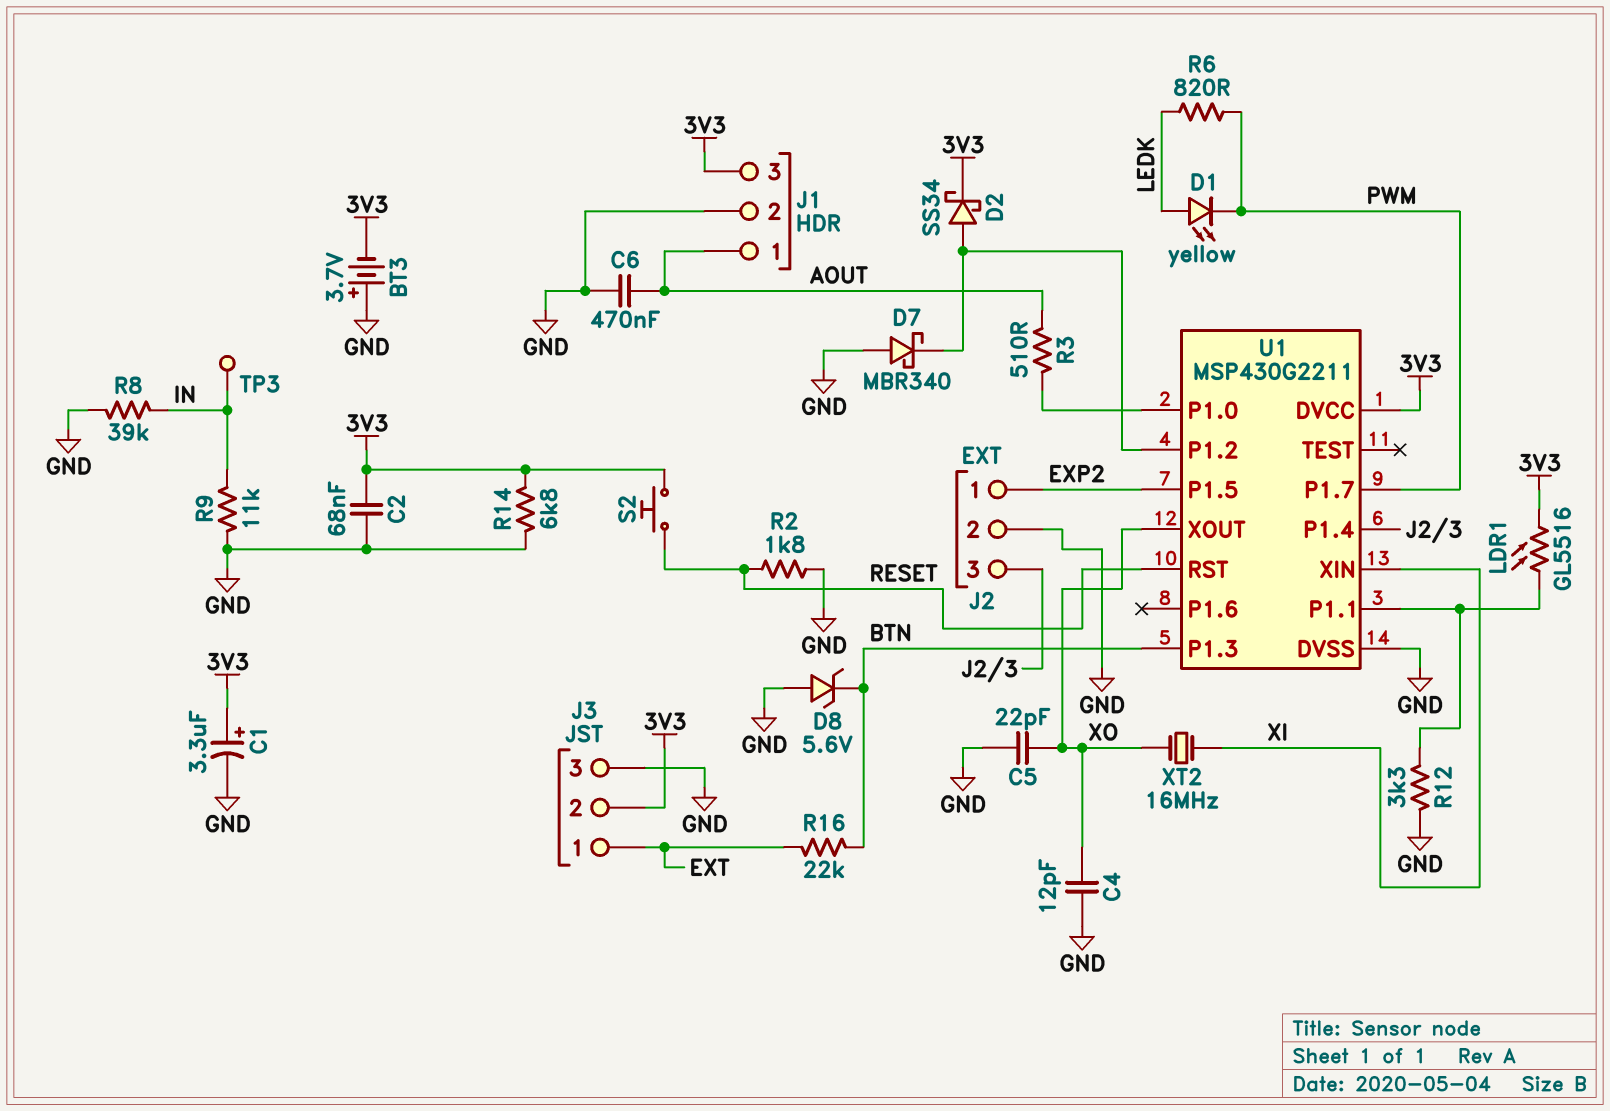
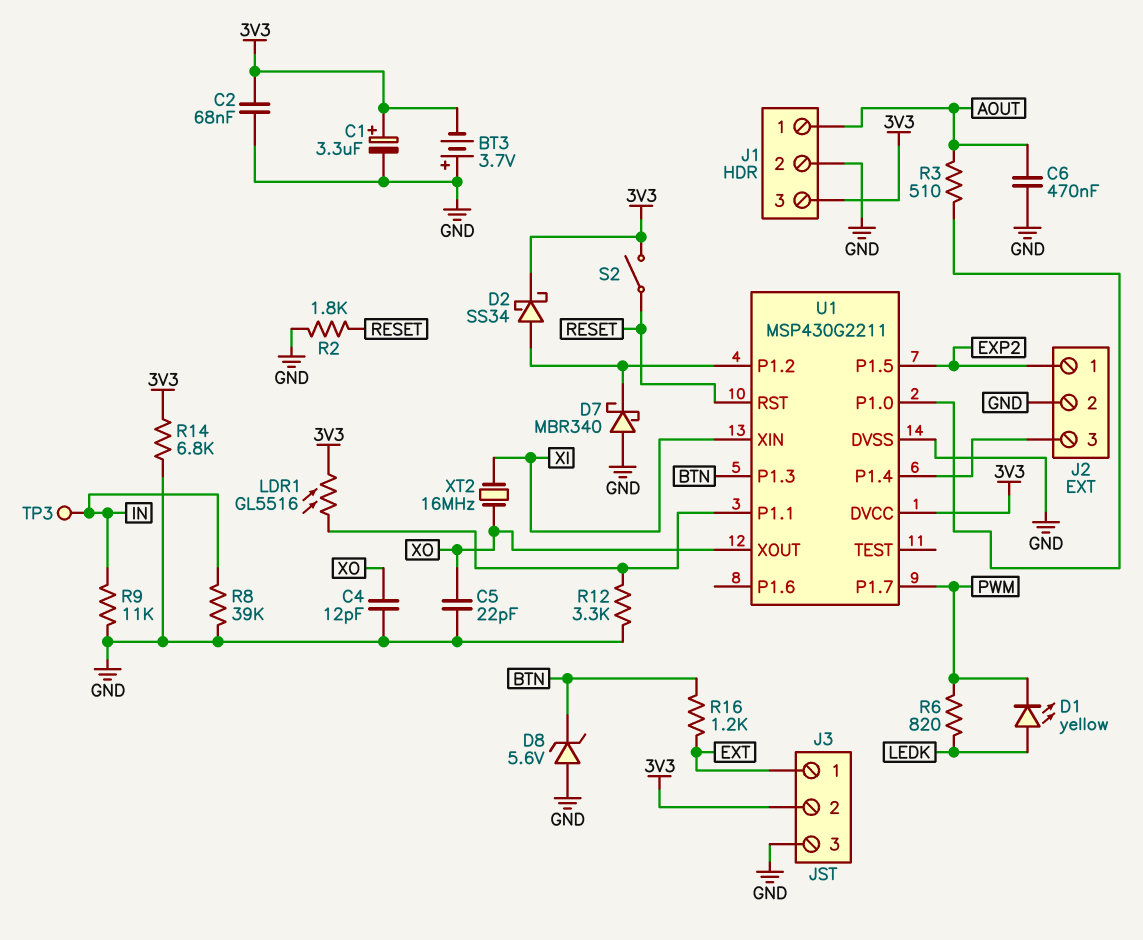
R16: 22k (BTN, EXT) -> 1.2k (BTN, EXT)
S2: button (3V3, RESET) -> switch (3V3, RESET)

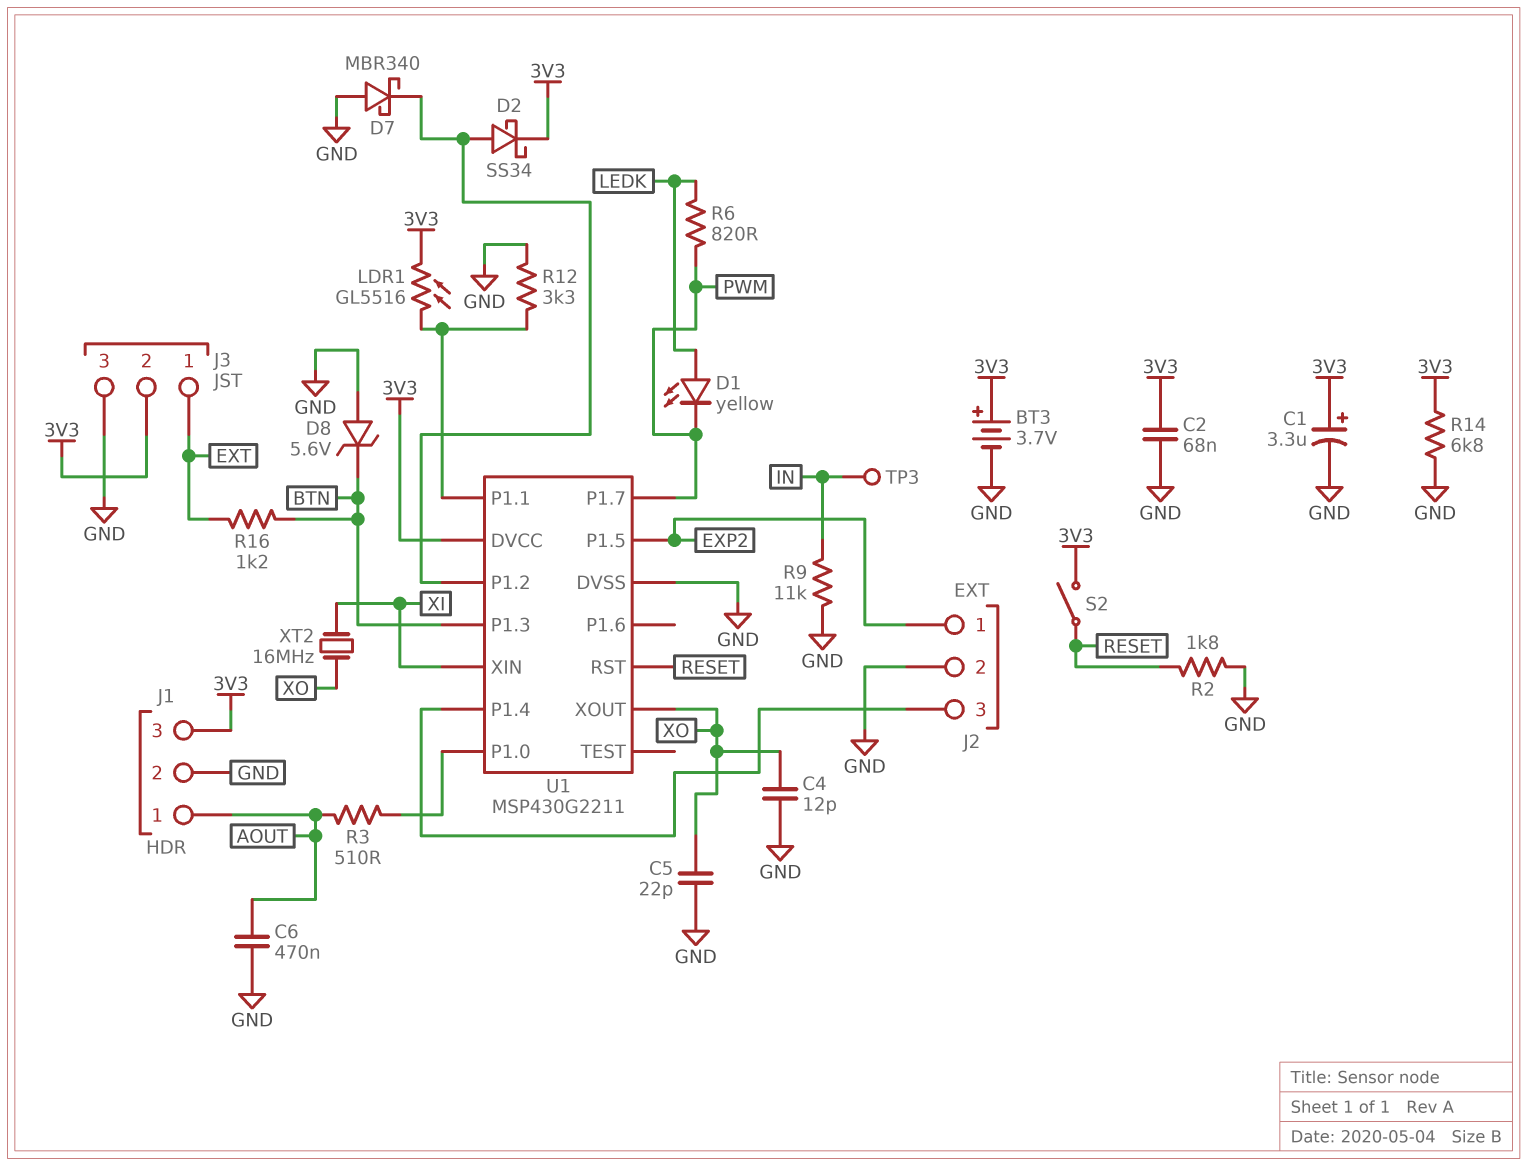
BT3: 3.7V (plus GND, minus 3V3) -> 3.7V (plus 3V3, minus GND)
R8: 39k (GND, IN) -> none

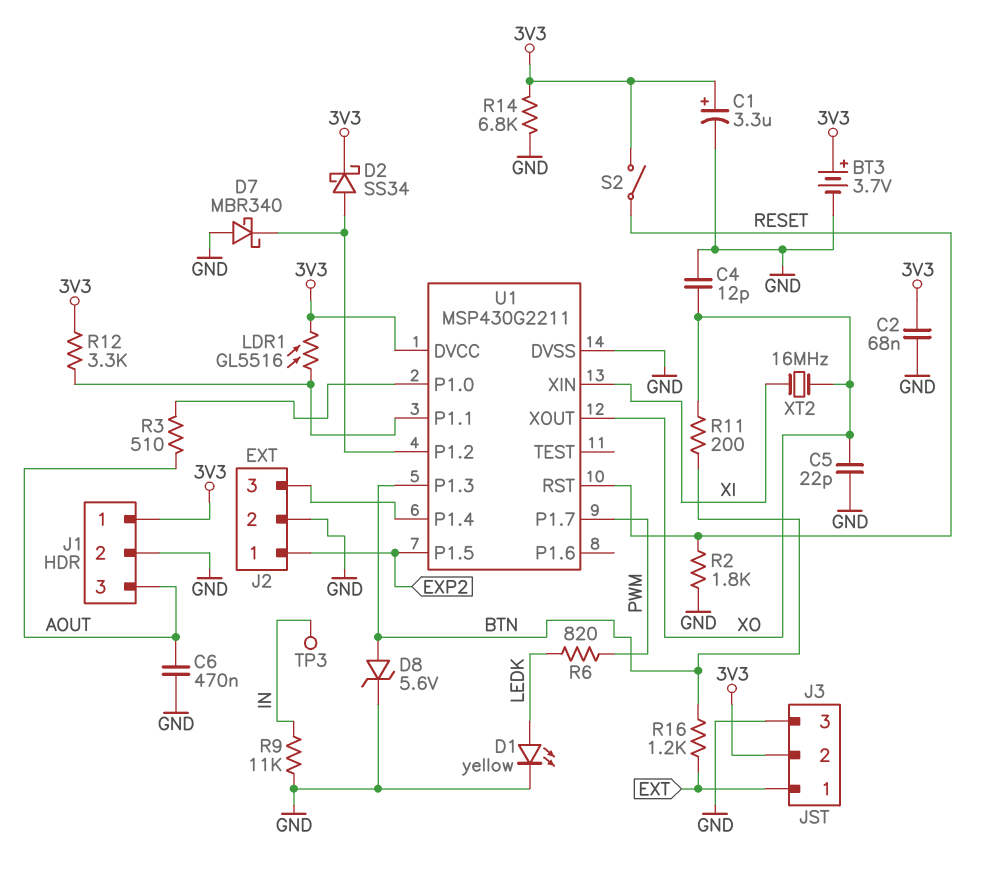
D1: LED yellow (A LEDK, K PWM) -> LED yellow (A LEDK, K GND)
D8: zener 5.6V (A GND, K BTN) -> zener 5.6V (A BTN, K GND)
J1 pin 1: AOUT -> 3V3
J1 pin 3: 3V3 -> AOUT
R11: none -> 200 (BTN, XO)
R12: 3.3k (GND, U1/P1.1) -> 3.3k (3V3, U1/P1.1)

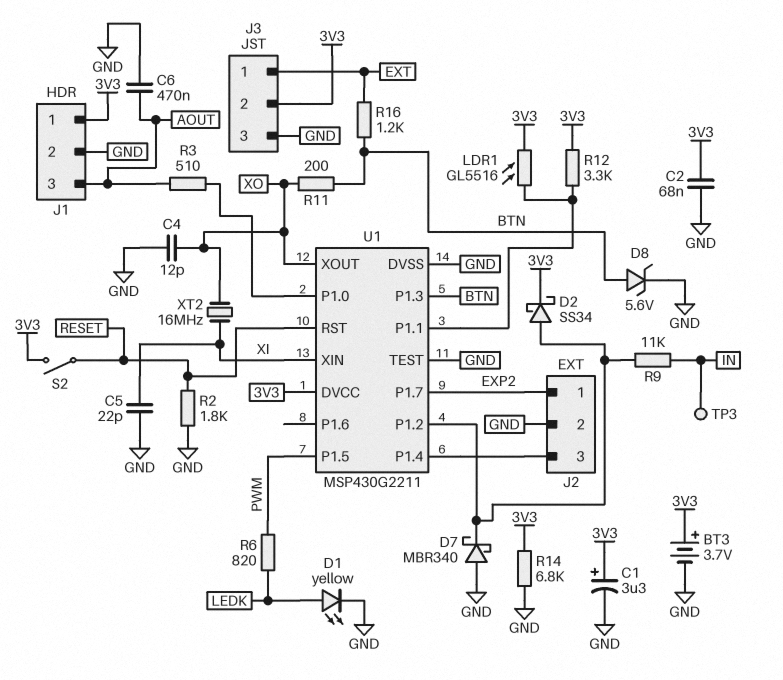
C5: 22pF (GND, XO) -> 22pF (GND, XI)
R9: 11k (GND, IN) -> 11k (IN, U1/P1.2)
U1 pin P1.5: EXP2 -> PWM
U1 pin P1.7: PWM -> EXP2
U1 pin TEST: none -> GND

